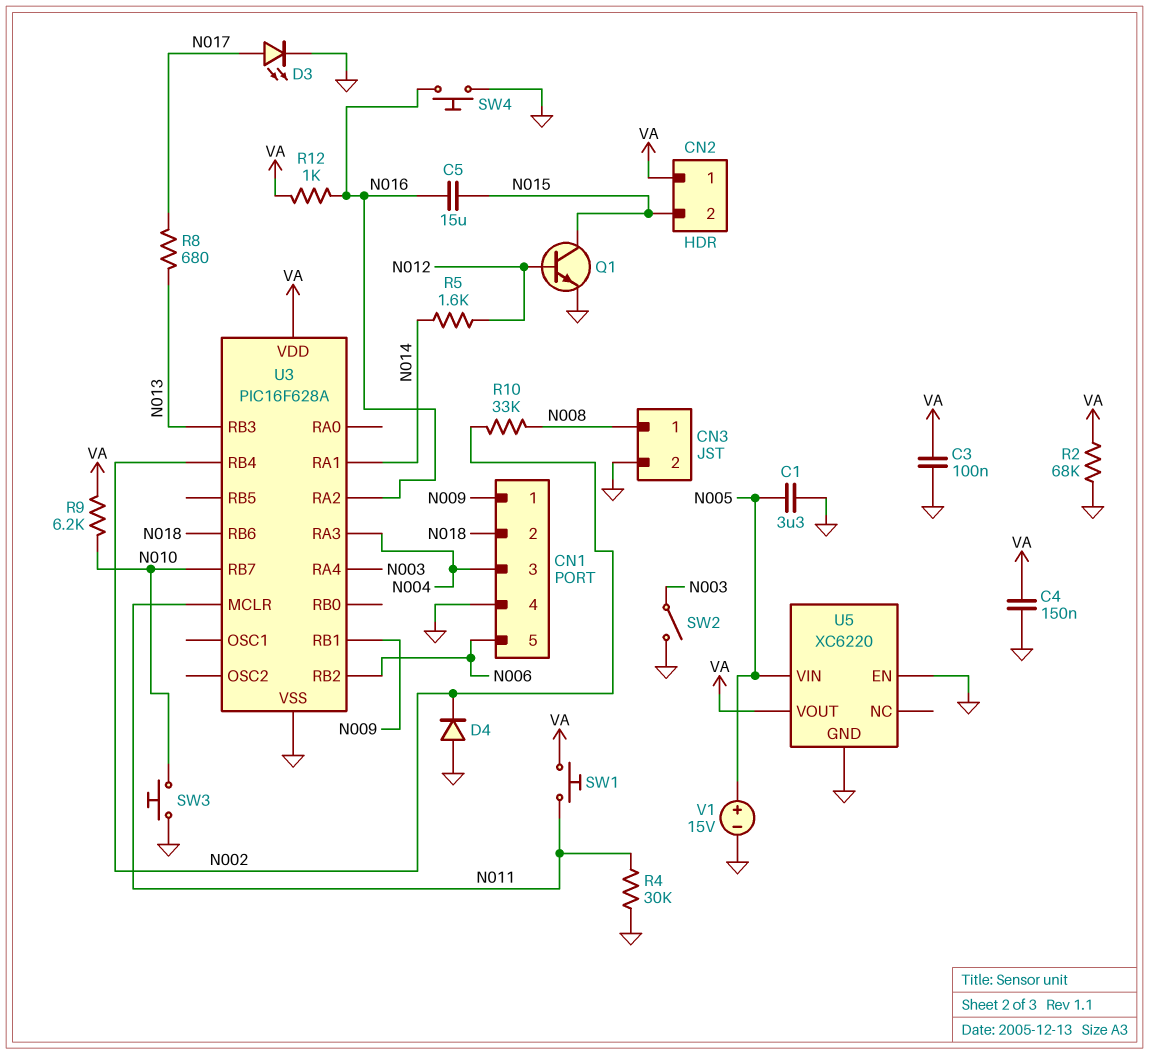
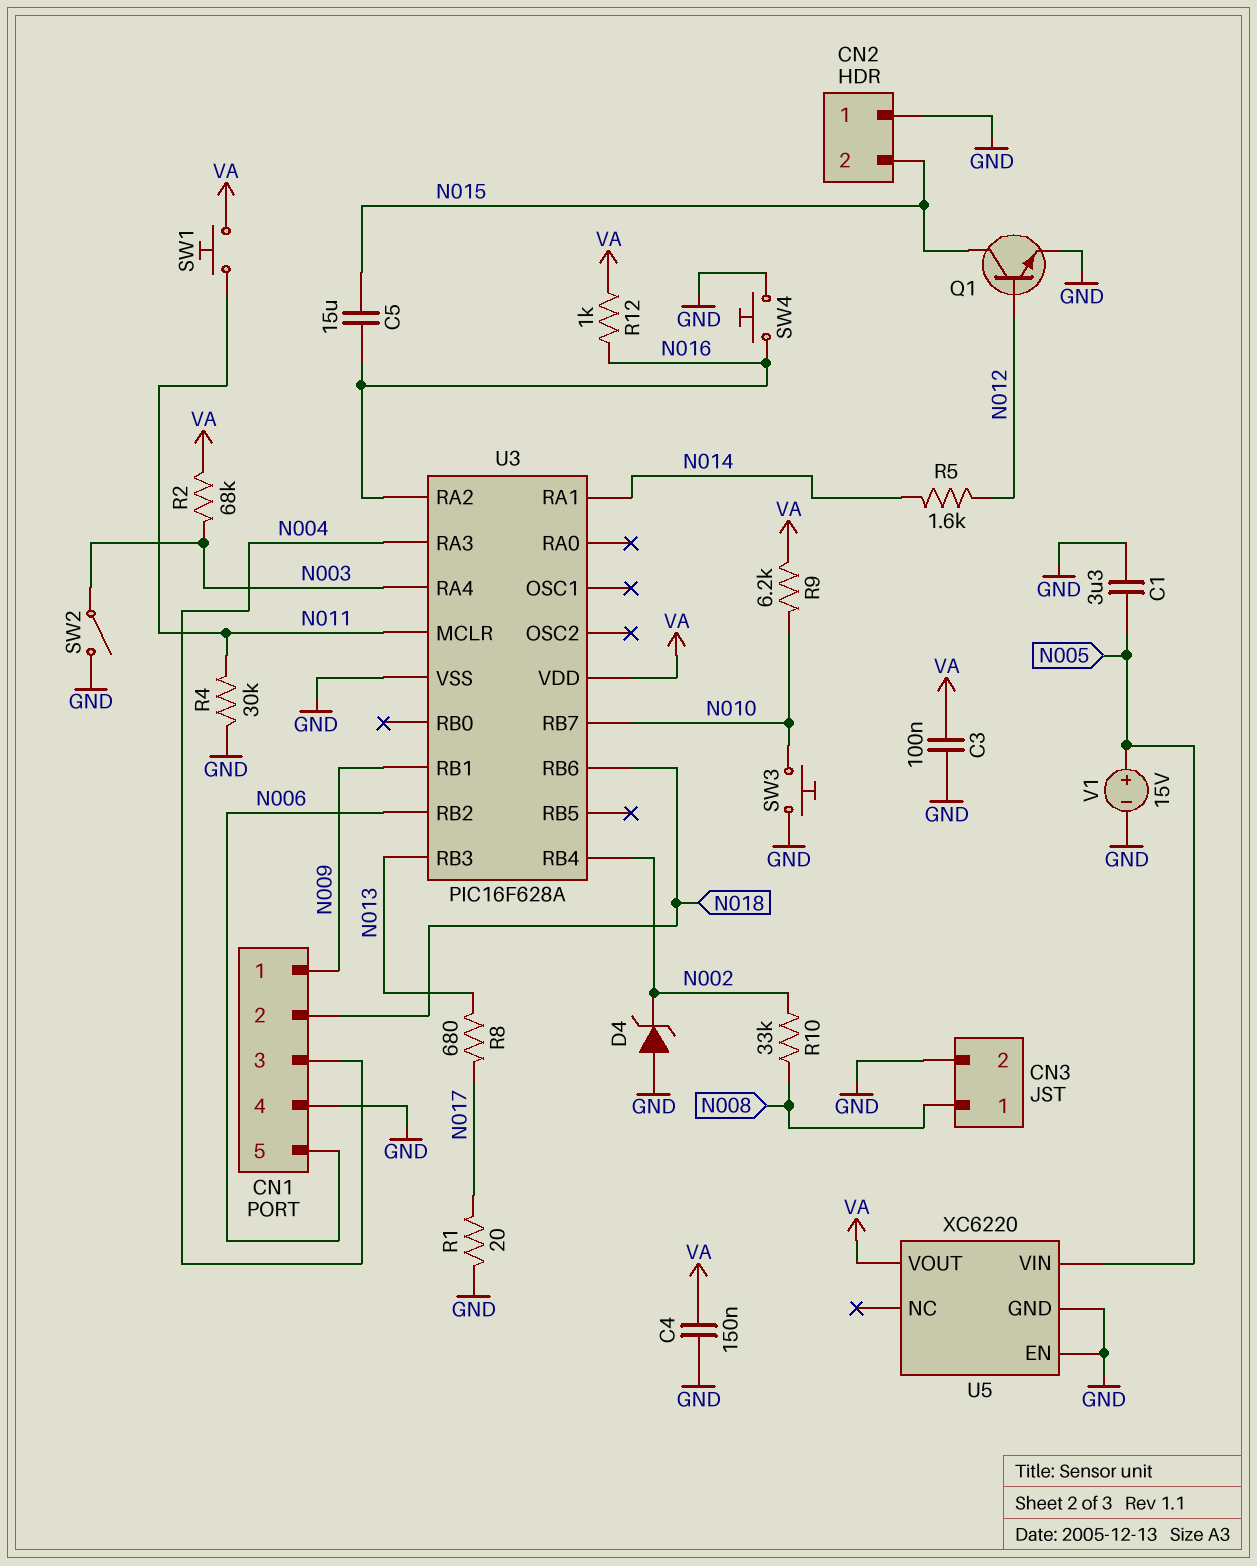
CN2 pin 1: VA -> GND
D3: LED (A N017, K GND) -> none
D4: diode (A GND, K N002) -> zener (A GND, K N002)
R1: none -> 20 (GND, N017)
R2: 68k (GND, VA) -> 68k (N003, VA)

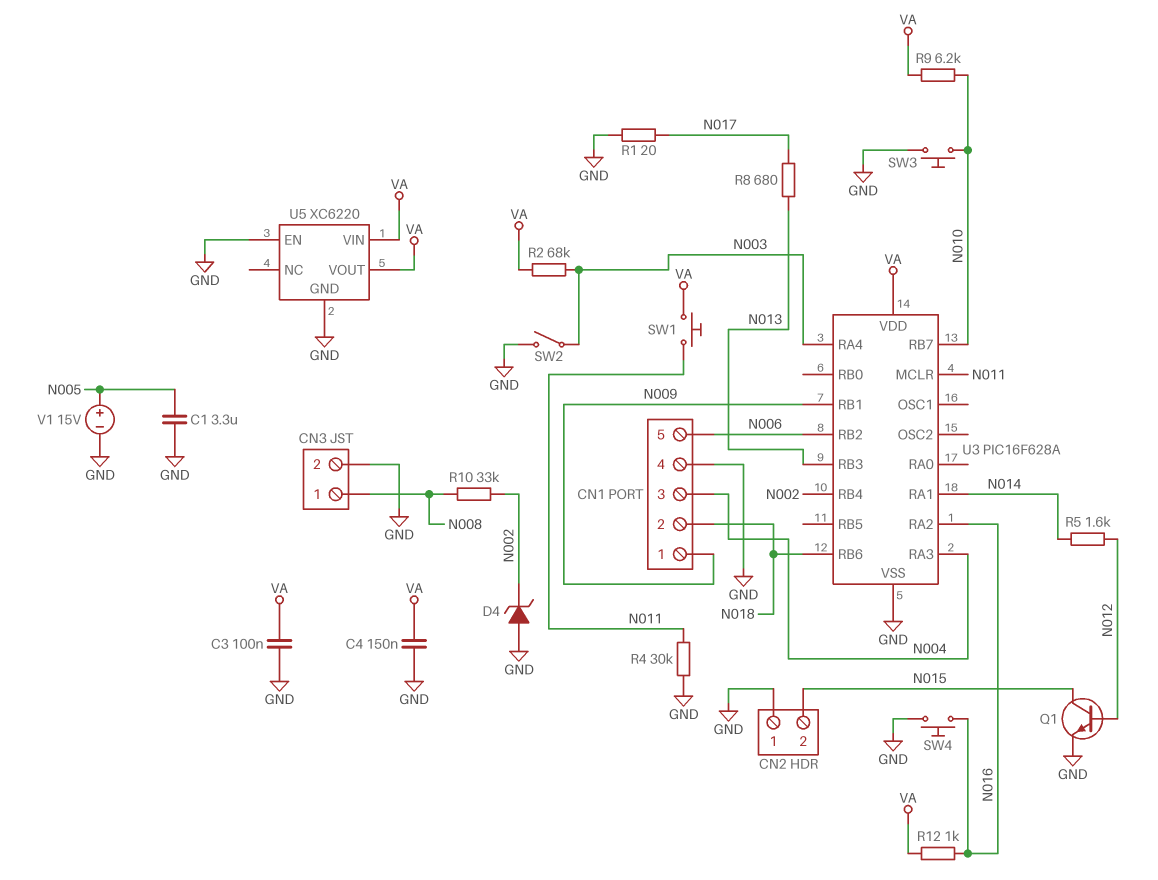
C5: 15uF (N015, N016) -> none
U5 pin VIN: N005 -> VA

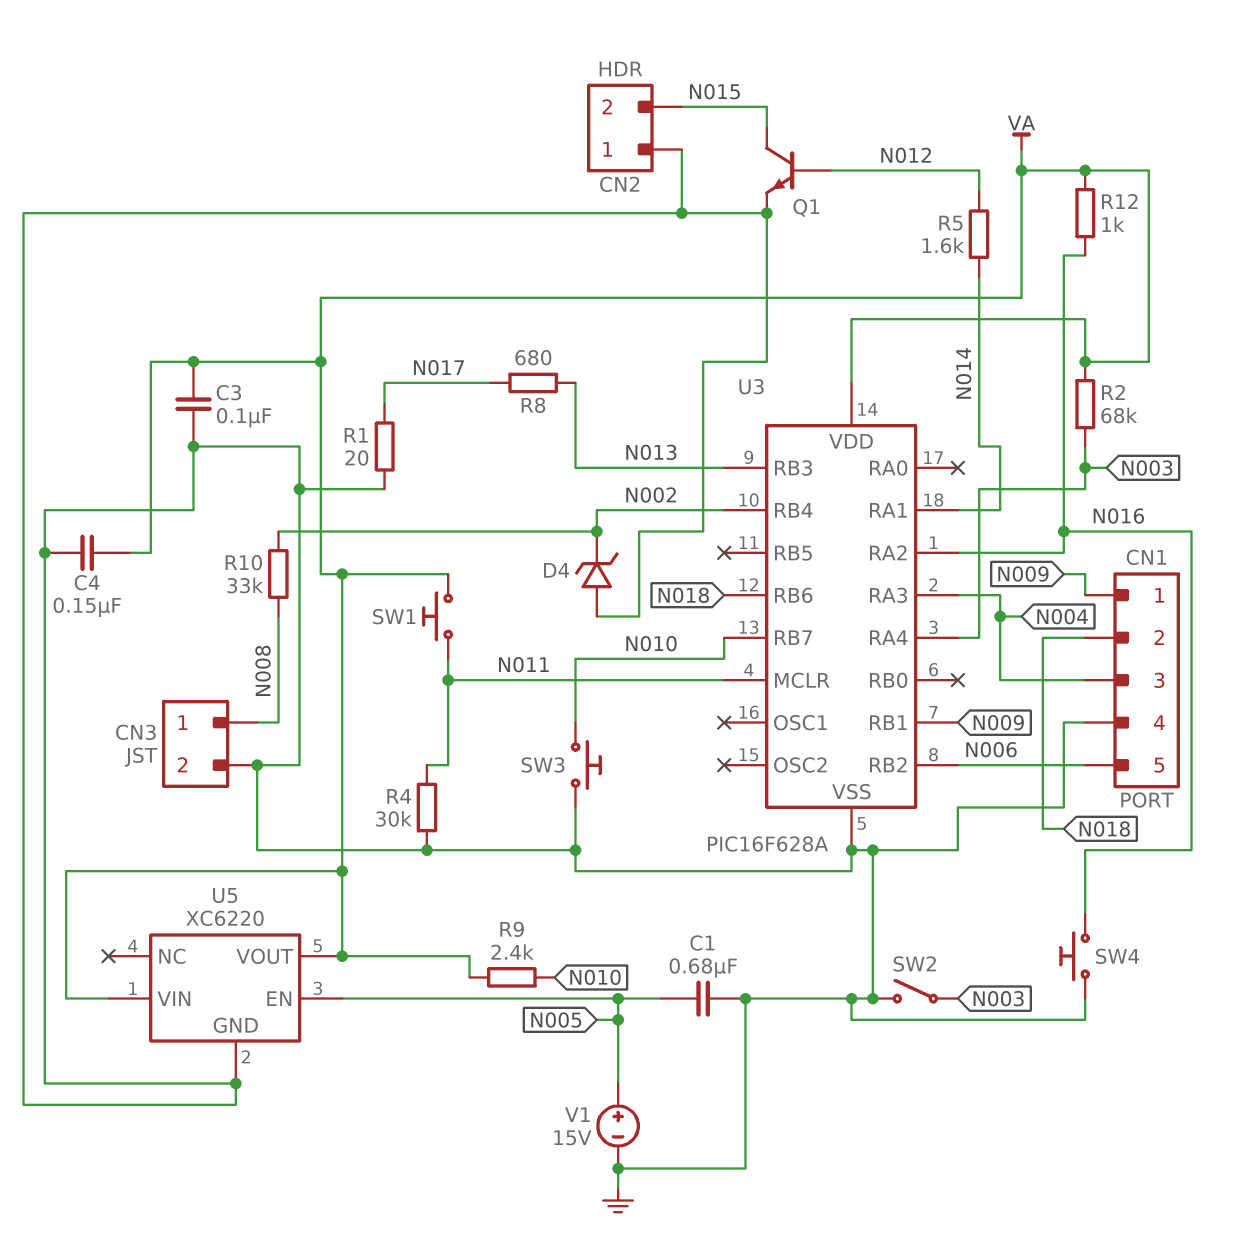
C1: 3.3uF (GND, N005) -> 680nF (GND, N005)
R9: 6.2k (N010, VA) -> 2.4k (N010, VA)
U5 pin EN: GND -> N005

